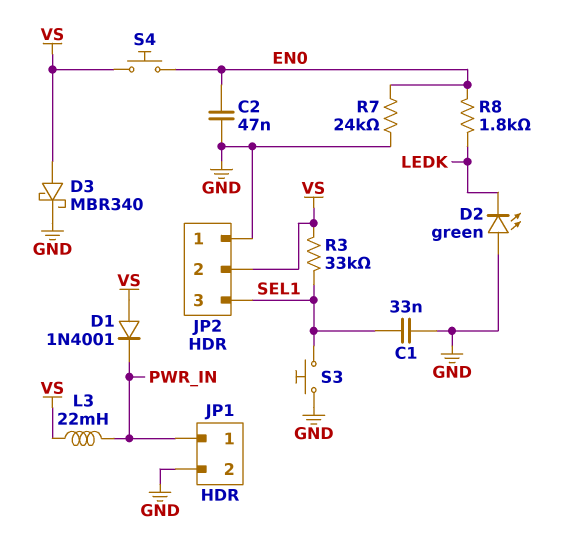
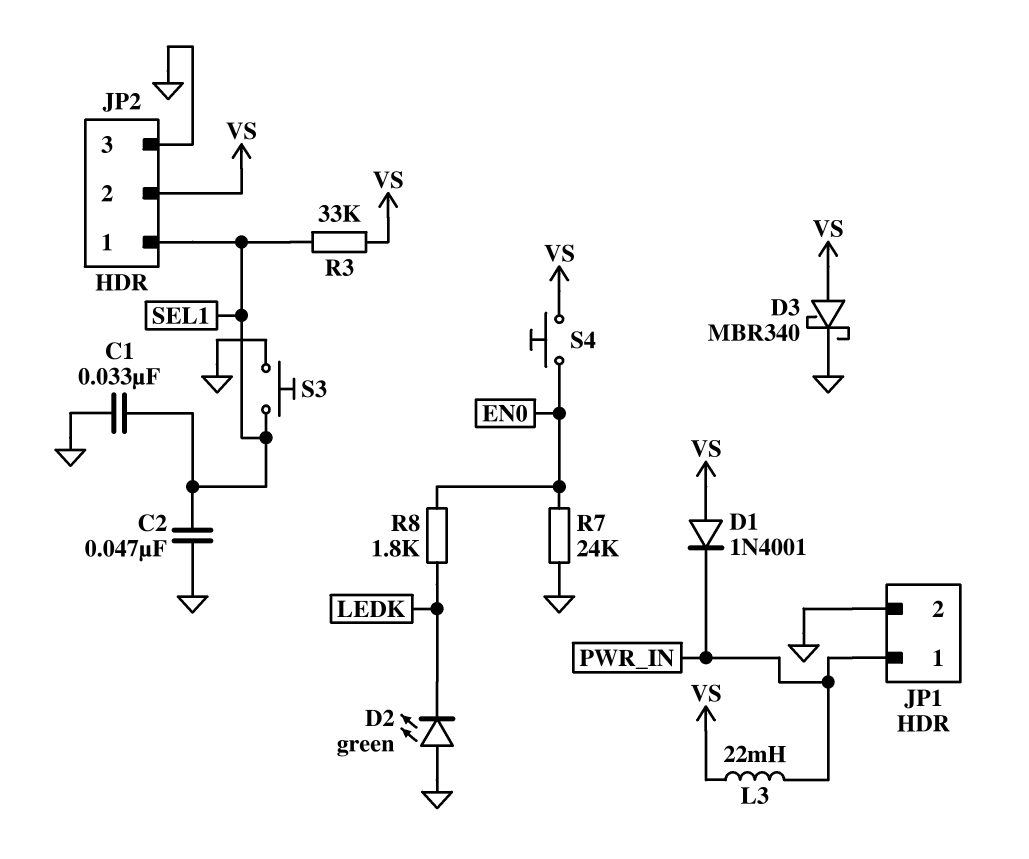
C2: 47nF (EN0, GND) -> 47nF (GND, SEL1)
JP2 pin 1: GND -> SEL1
JP2 pin 3: SEL1 -> GND

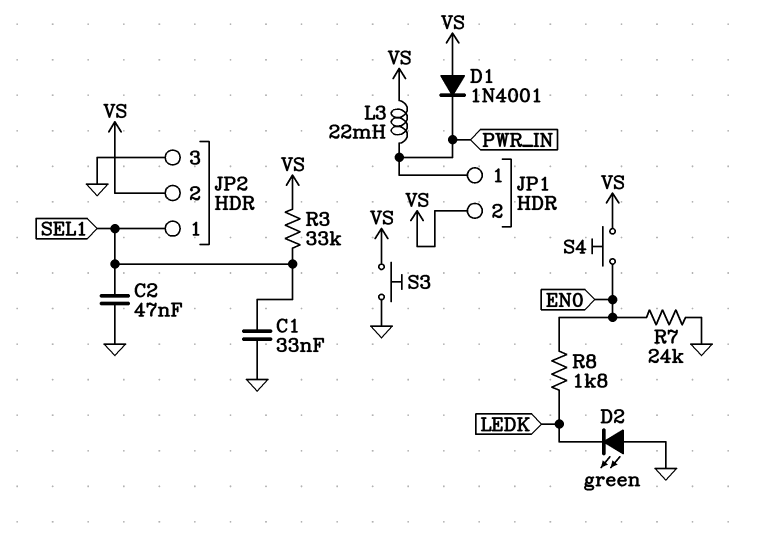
D3: schottky MBR340 (A VS, K GND) -> none
JP1 pin 2: GND -> VS
S3: button (GND, SEL1) -> button (GND, VS)

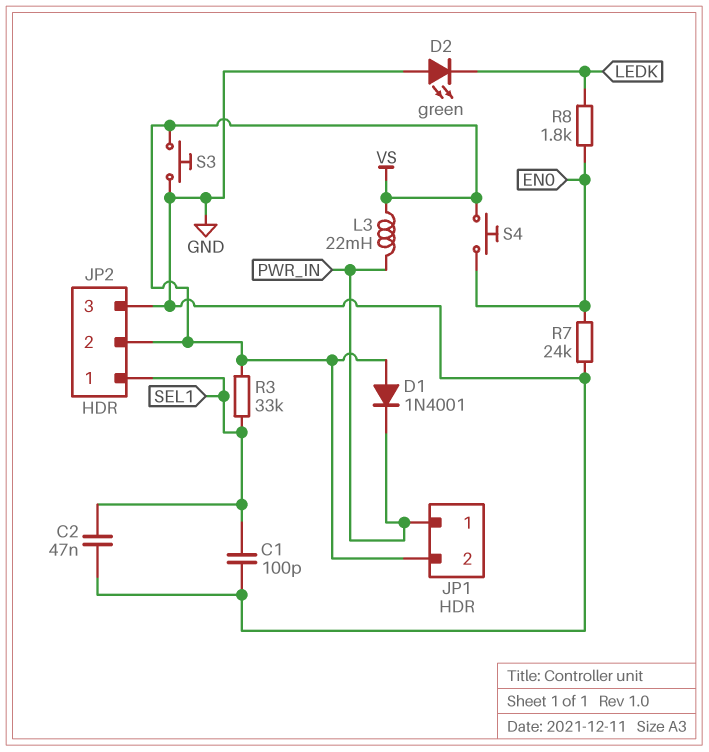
C1: 33nF (GND, SEL1) -> 100pF (GND, SEL1)

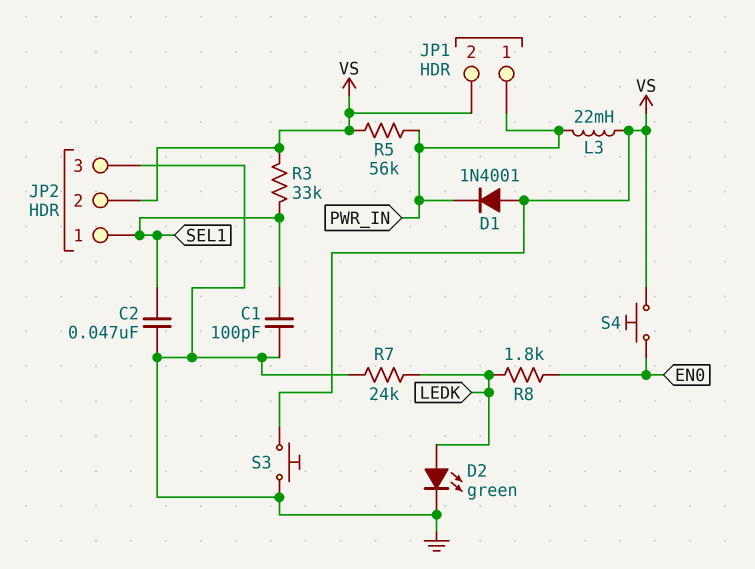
D2: LED green (A GND, K LEDK) -> LED green (A LEDK, K GND)
R5: none -> 56k (PWR_IN, VS)
R7: 24k (EN0, GND) -> 24k (GND, LEDK)

